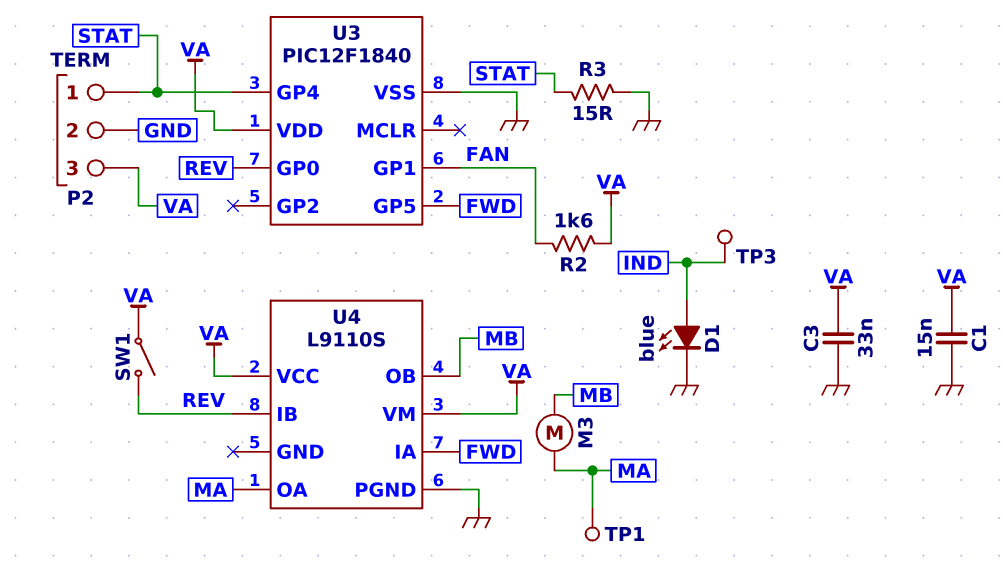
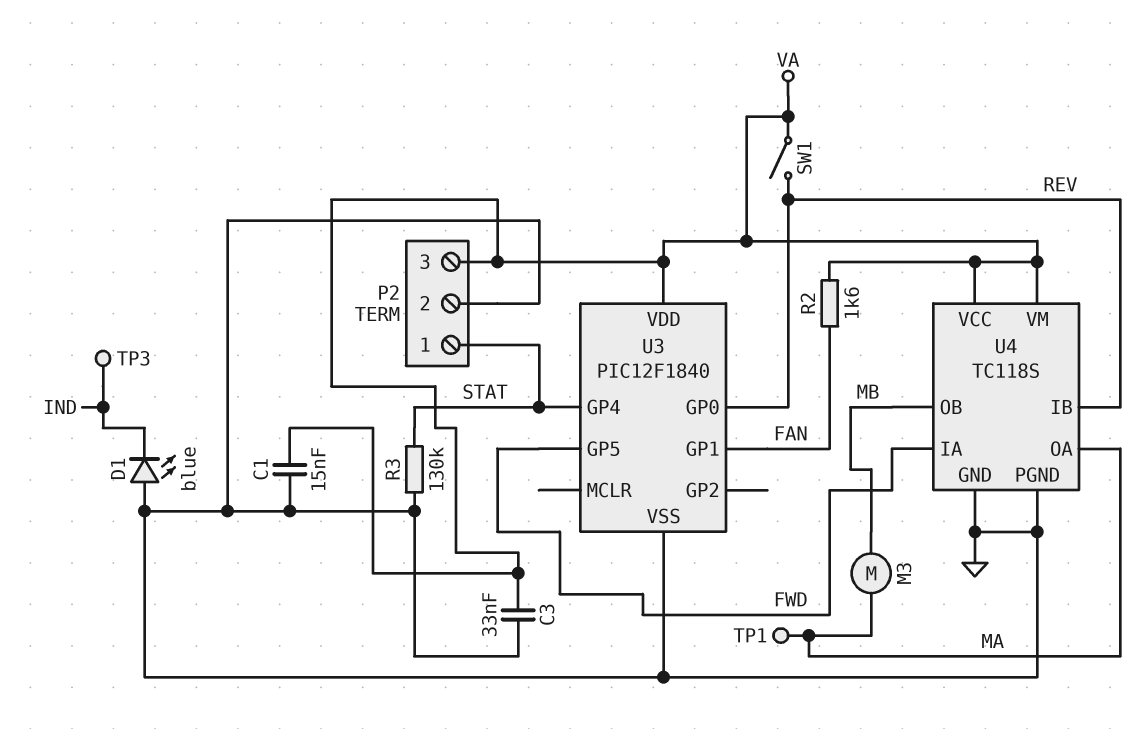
D1: LED blue (A IND, K GND) -> LED blue (A GND, K IND)
R3: 15 (GND, STAT) -> 130k (GND, STAT)
U4: L9110S -> TC118S
U4 pin GND: none -> GND

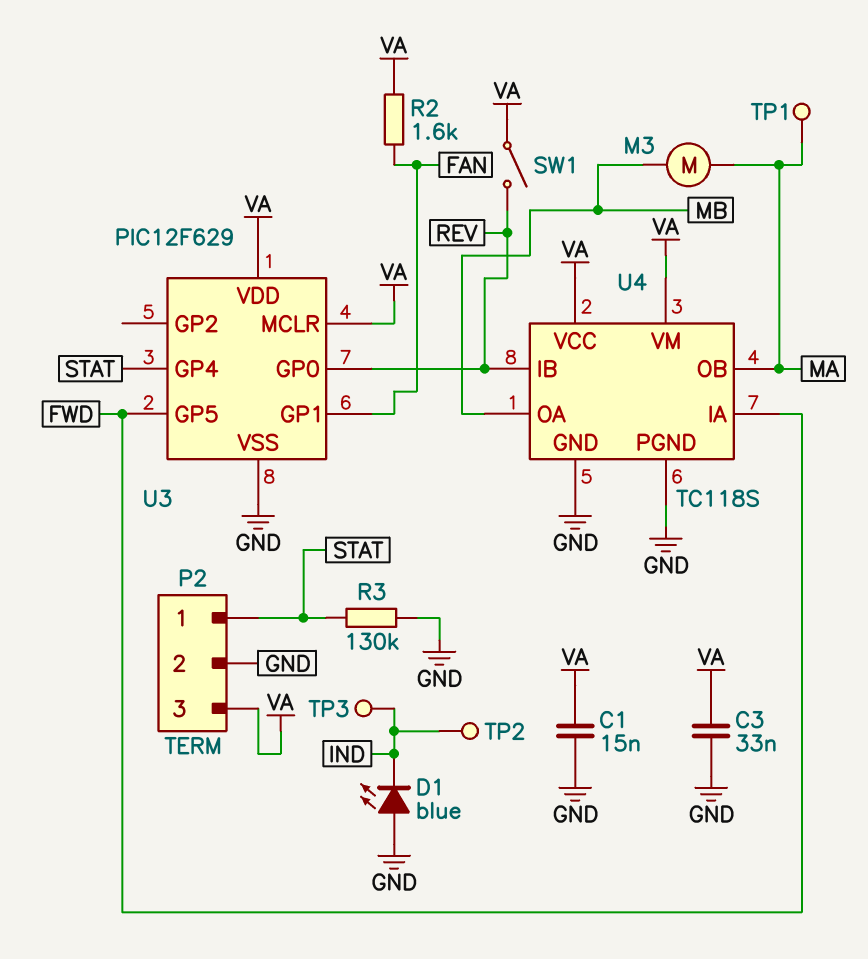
TP2: none -> test point (IND)
U3: PIC12F1840 -> PIC12F629
U3 pin MCLR: none -> VA
U4 pin OA: MA -> MB
U4 pin OB: MB -> MA

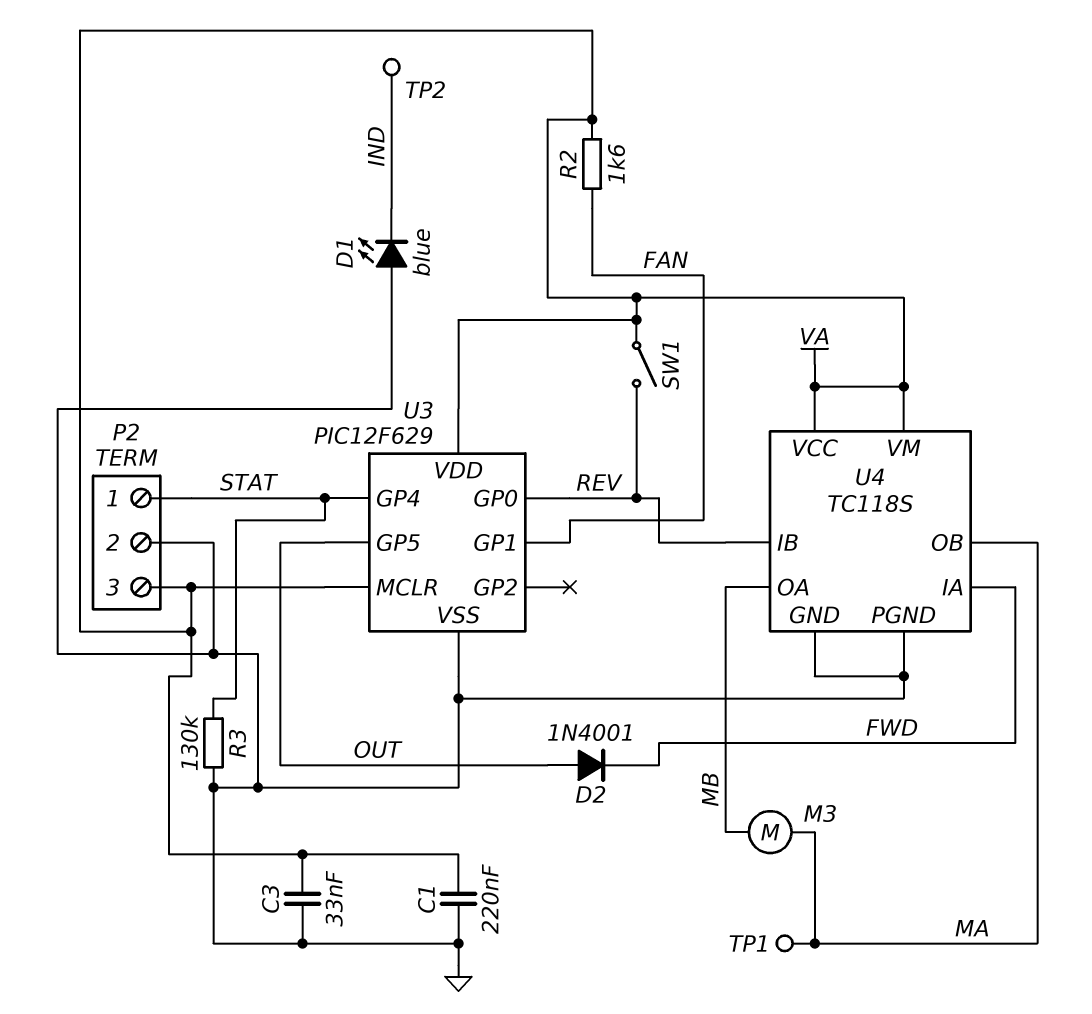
C1: 15nF (GND, VA) -> 220nF (GND, VA)
D2: none -> diode 1N4001 (A OUT, K FWD)
TP3: test point (IND) -> none
U3 pin GP5: FWD -> OUT

